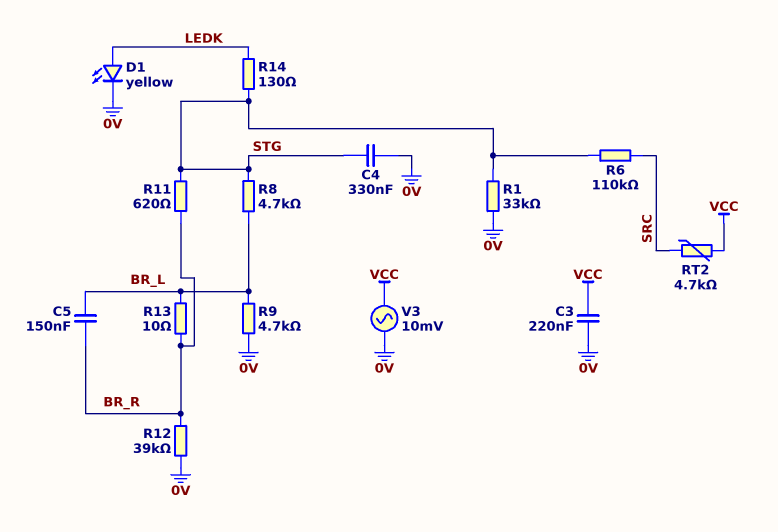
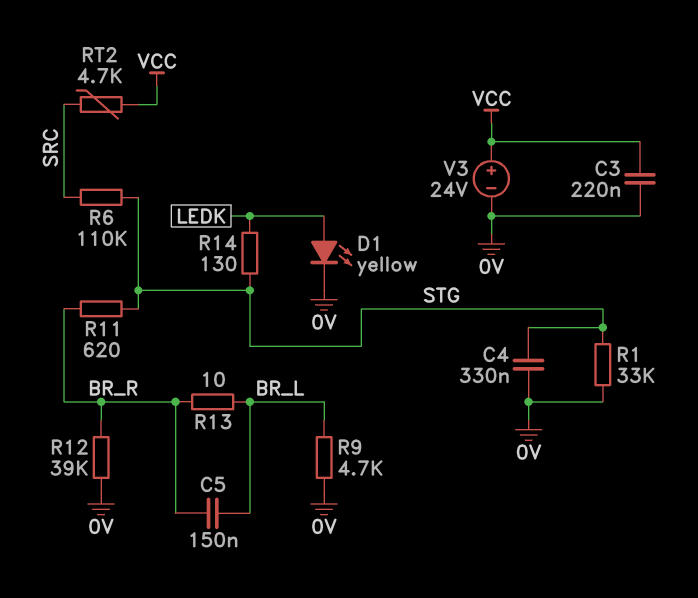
R8: 4.7k (BR_L, STG) -> none
V3: AC 10mV (0V, VCC) -> 24V (plus VCC, minus 0V)

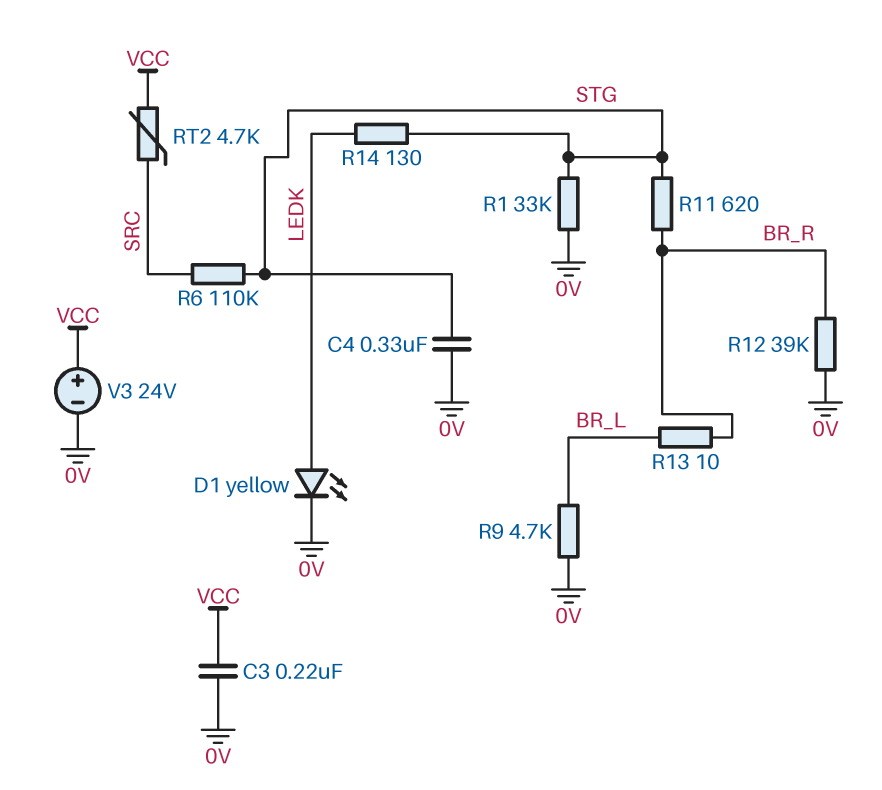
C5: 150nF (BR_L, BR_R) -> none

